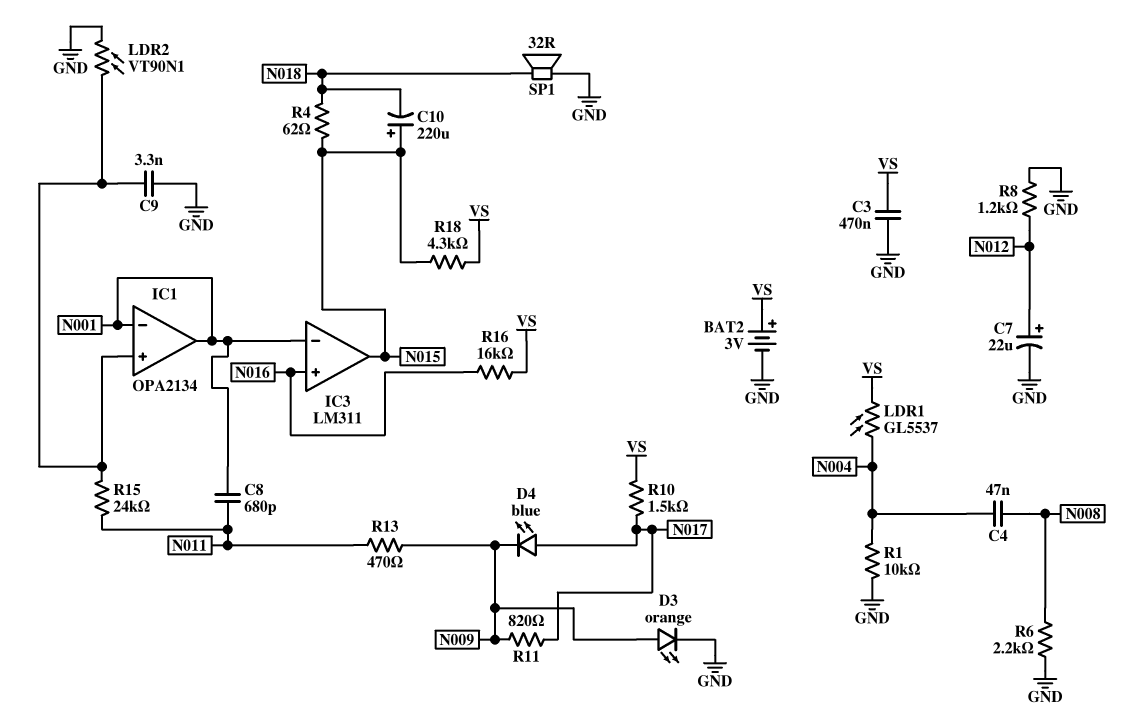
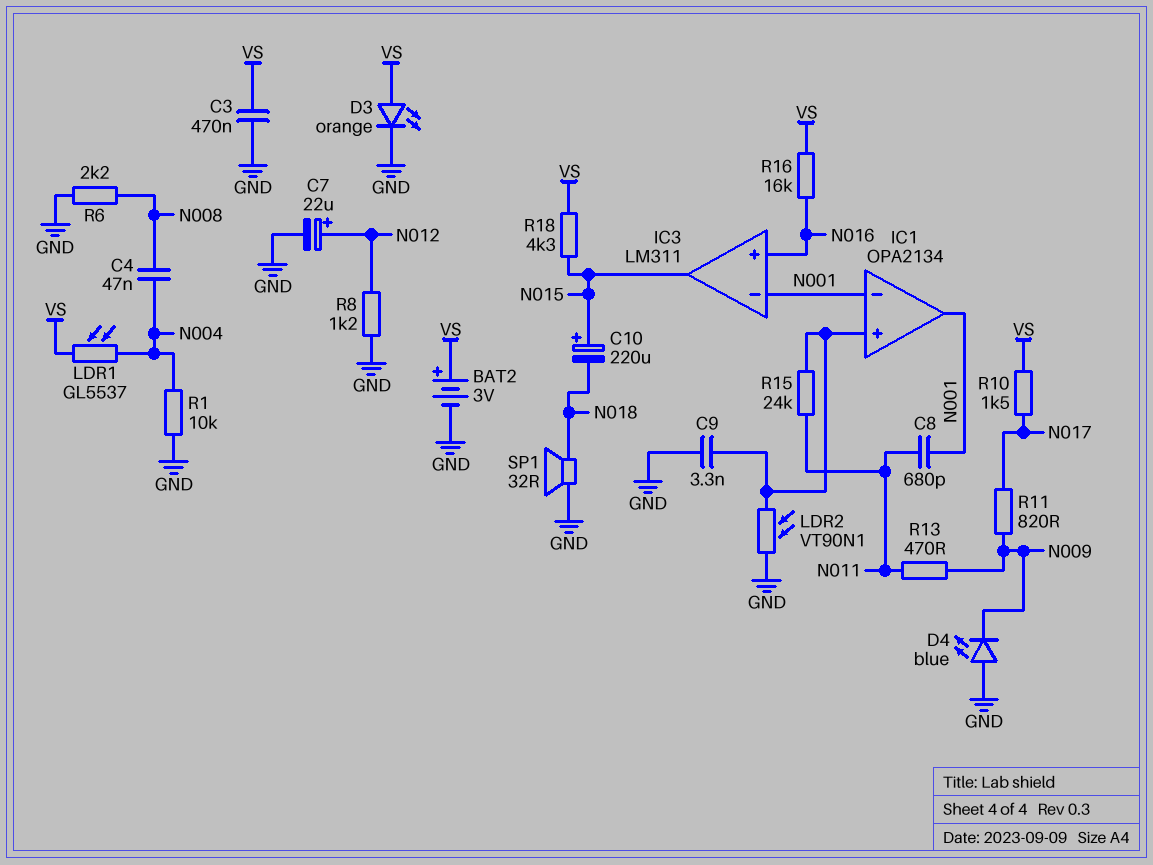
D3: LED orange (A N009, K GND) -> LED orange (A VS, K GND)
D4: LED blue (A N017, K N009) -> LED blue (A GND, K N009)
R4: 62 (N015, N018) -> none

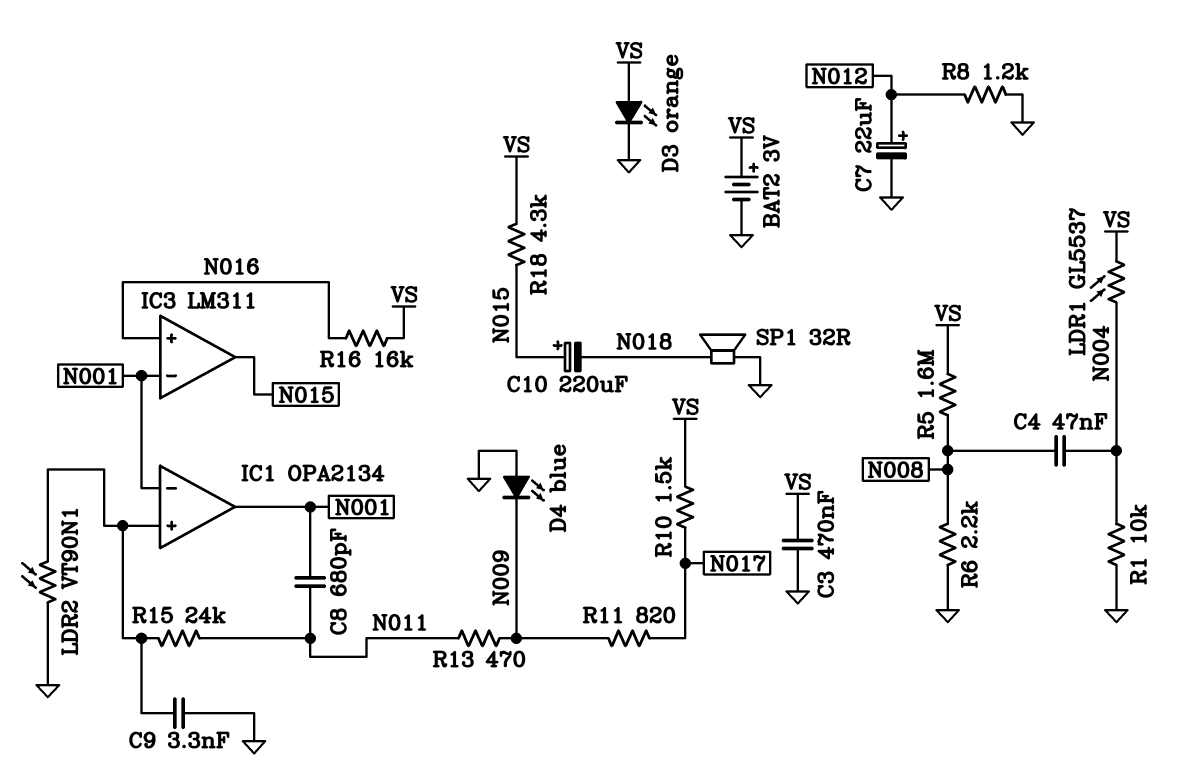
R5: none -> 1.6M (N008, VS)

